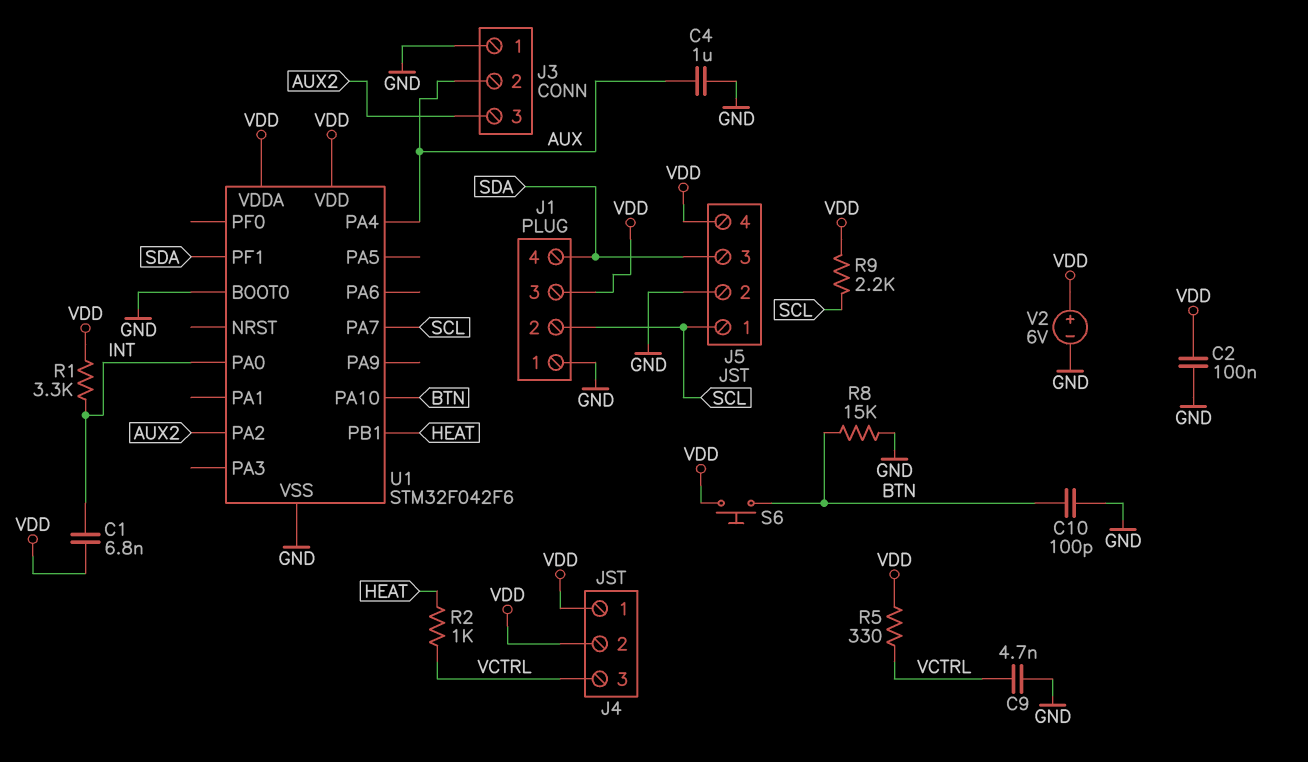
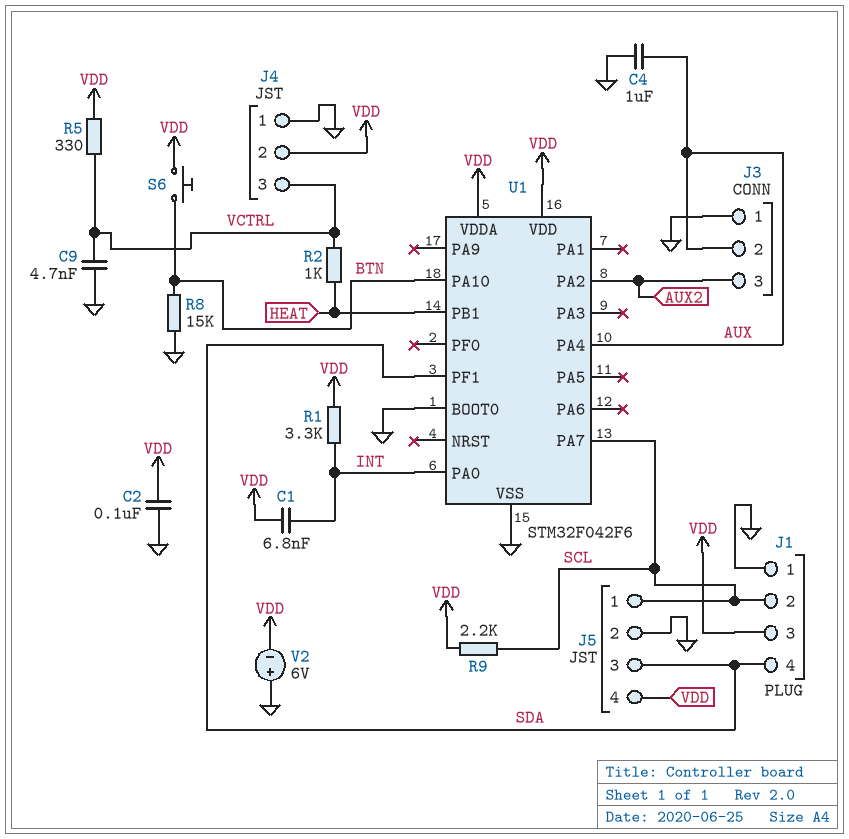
C10: 100pF (BTN, GND) -> none
J4 pin 1: VDD -> GND
V2: 6V (plus VDD, minus GND) -> 6V (plus GND, minus VDD)

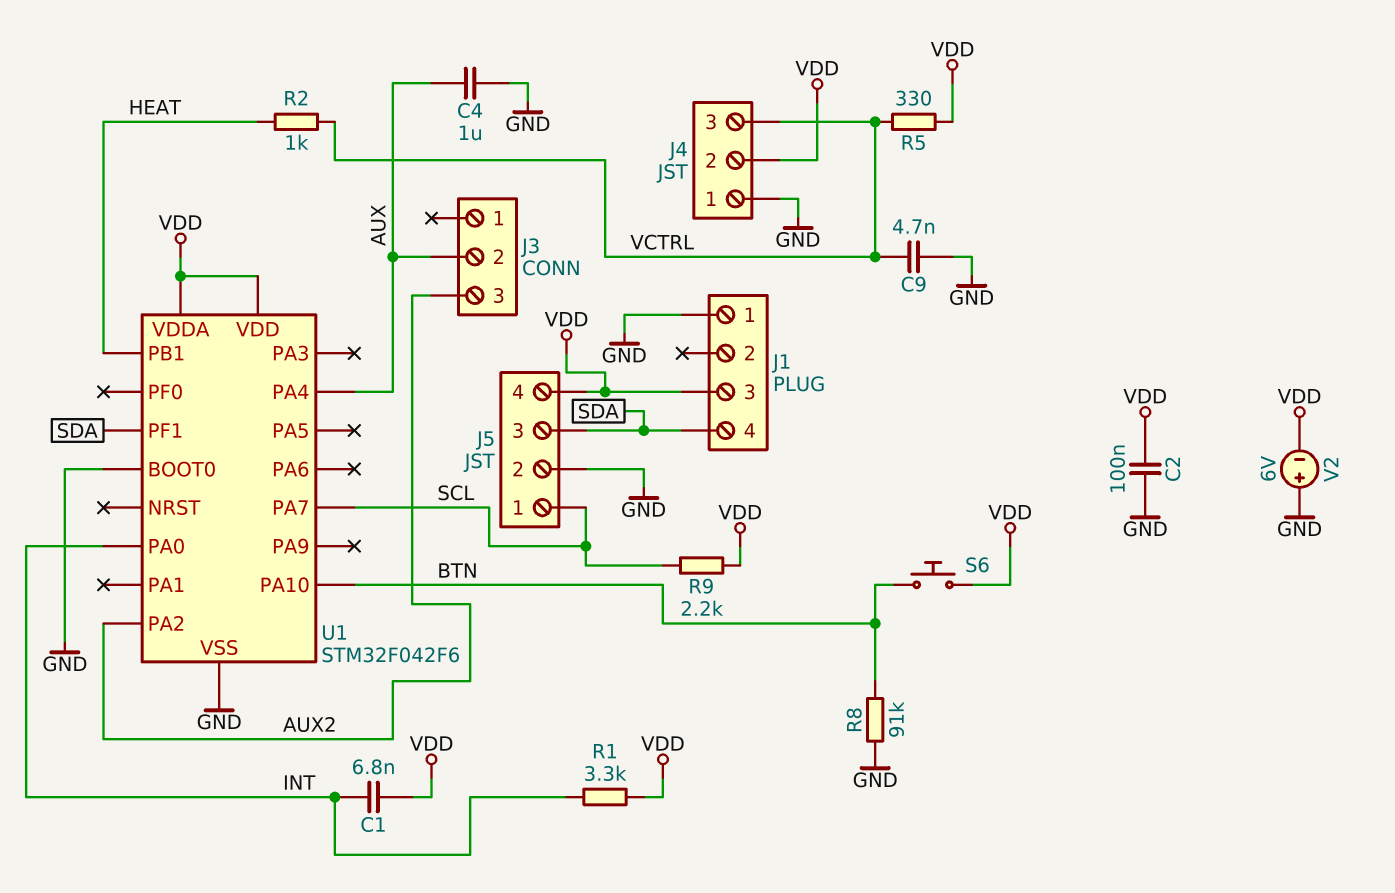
J1 pin 2: SCL -> none
J3 pin 1: GND -> none
R8: 15k (BTN, GND) -> 91k (BTN, GND)

